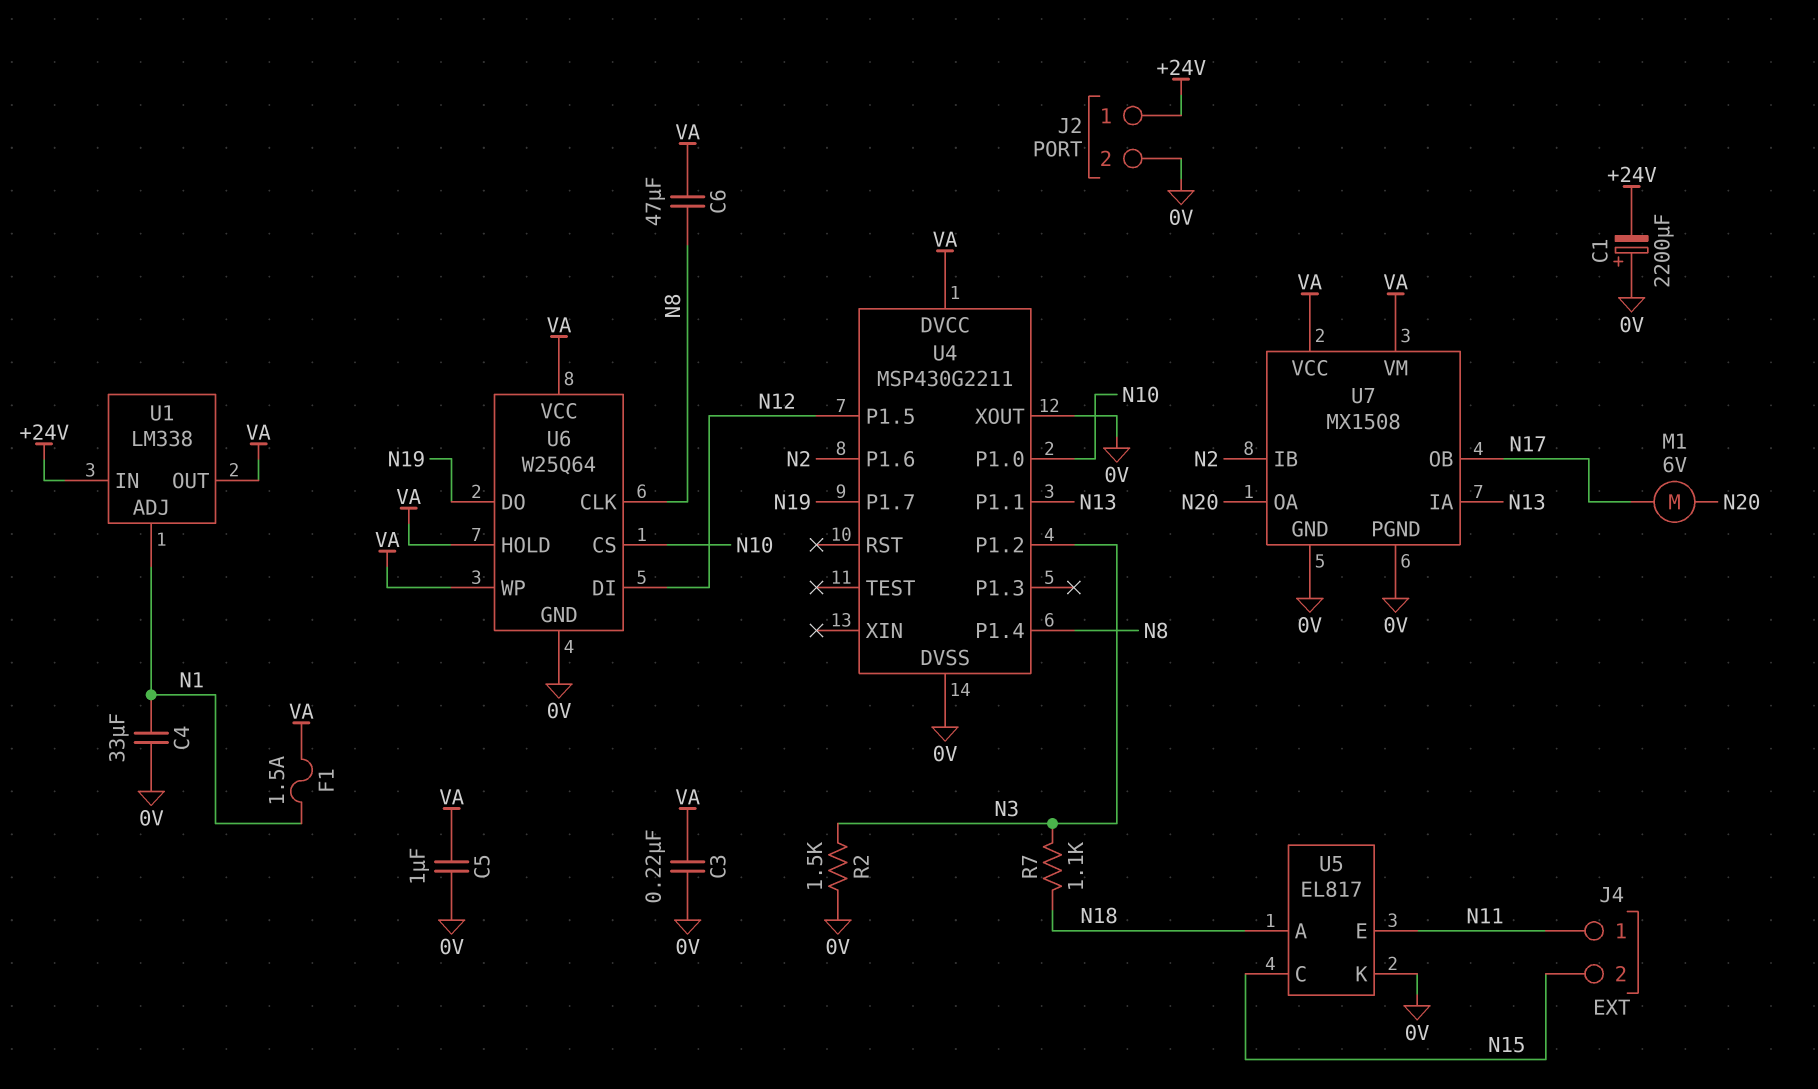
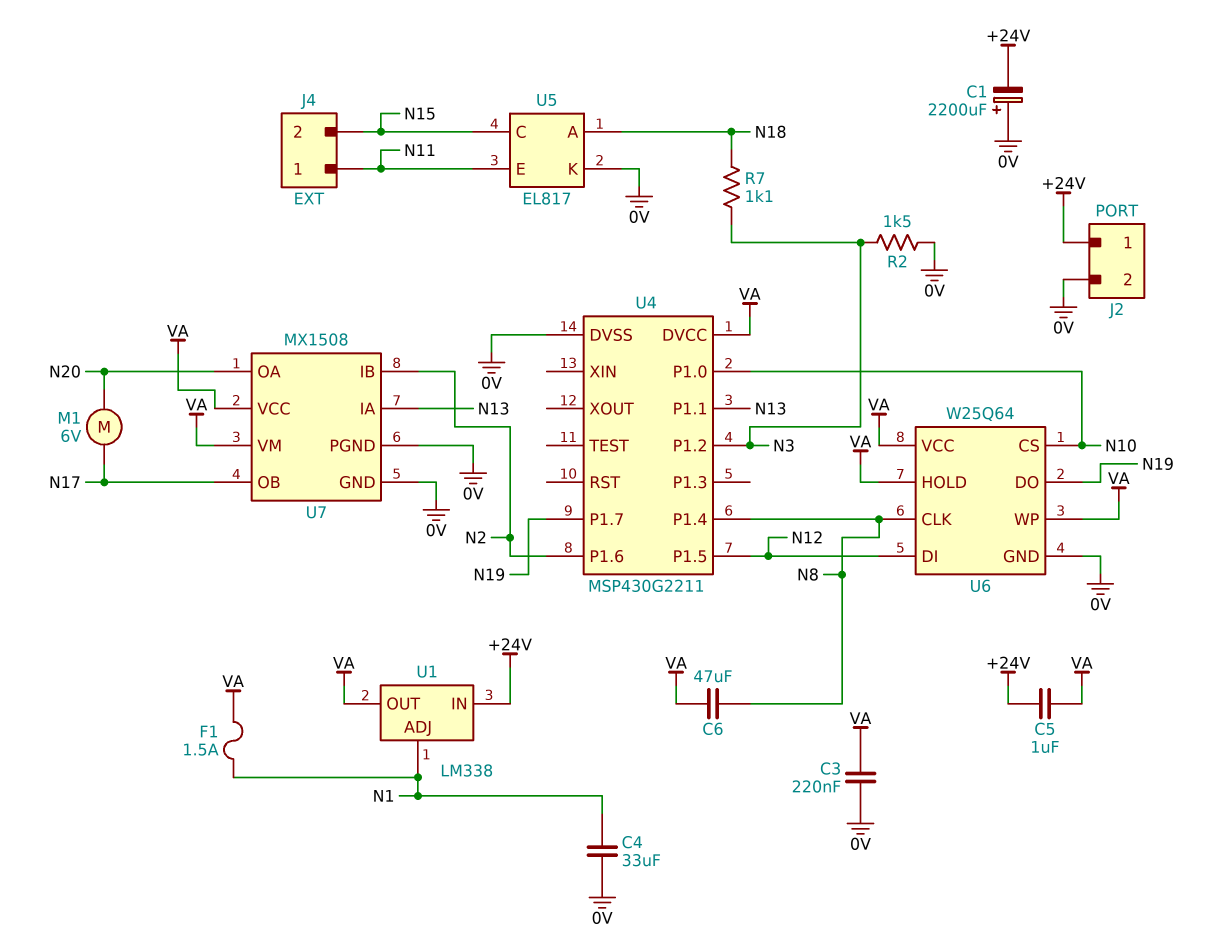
C5: 1uF (0V, VA) -> 1uF (+24V, VA)
U4 pin XOUT: 0V -> none

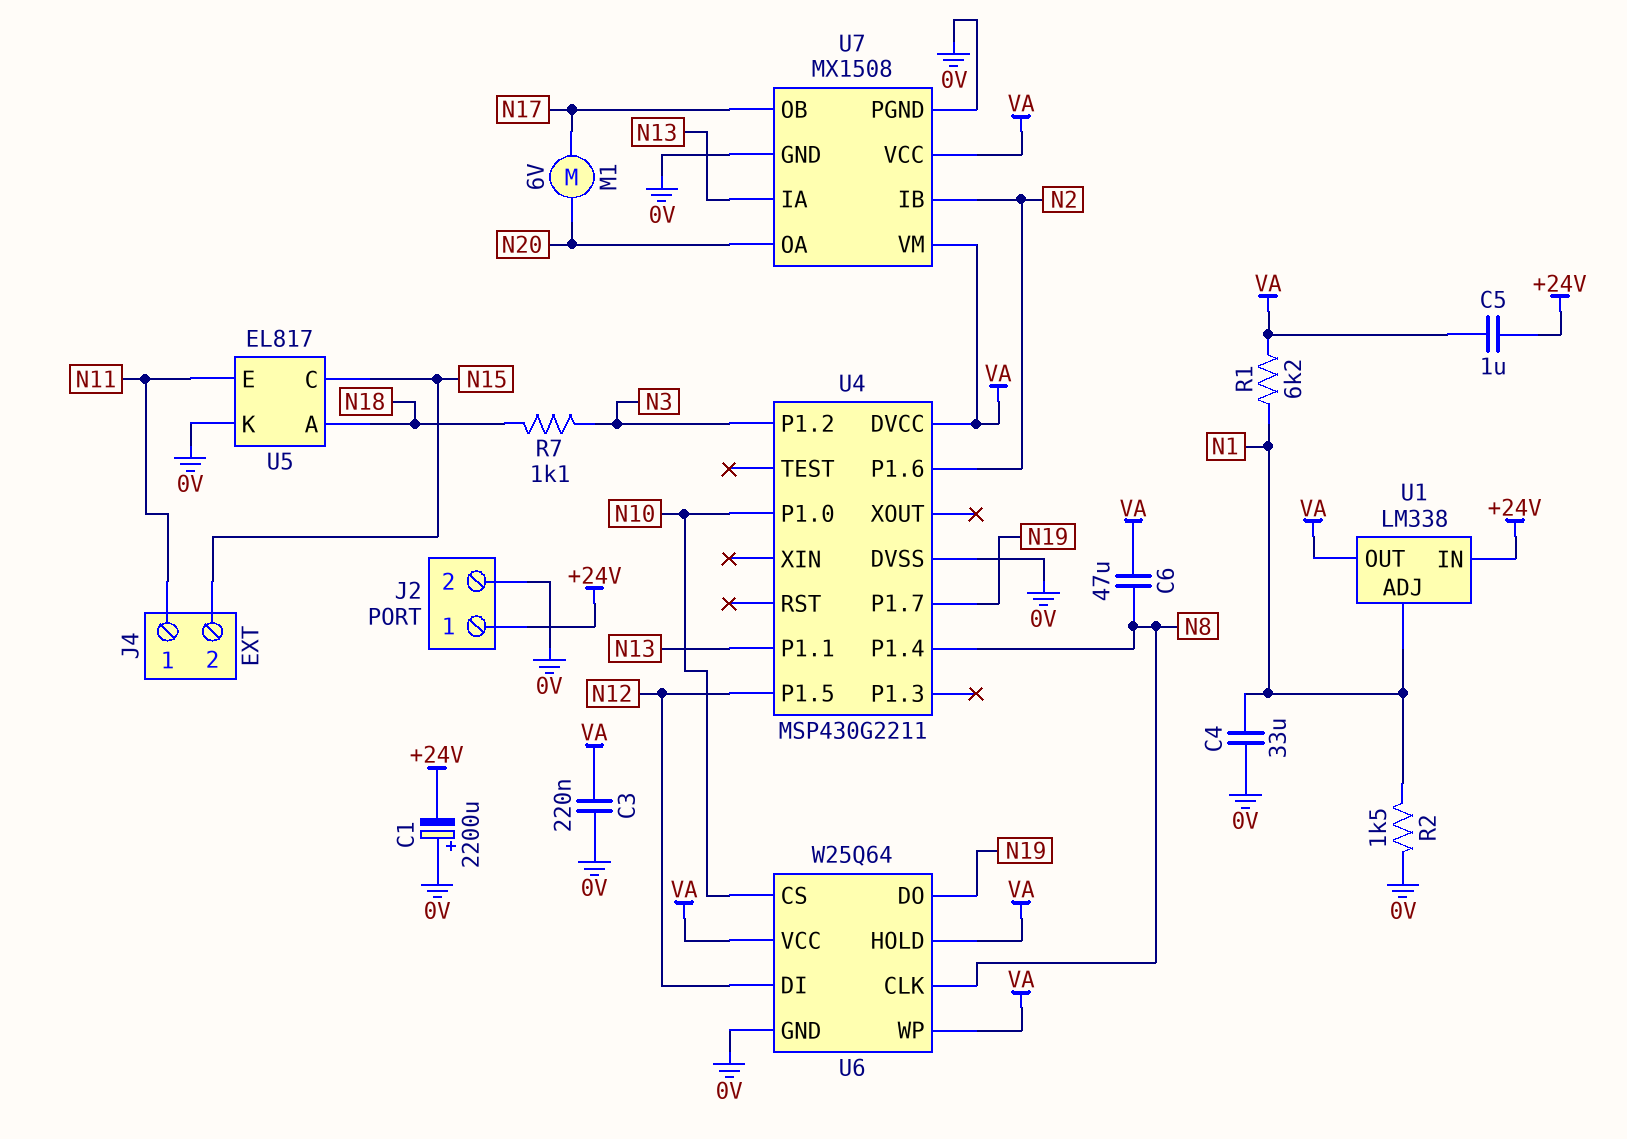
F1: 1.5A (N1, VA) -> none
R1: none -> 6.2k (N1, VA)
R2: 1.5k (0V, N3) -> 1.5k (0V, N1)

